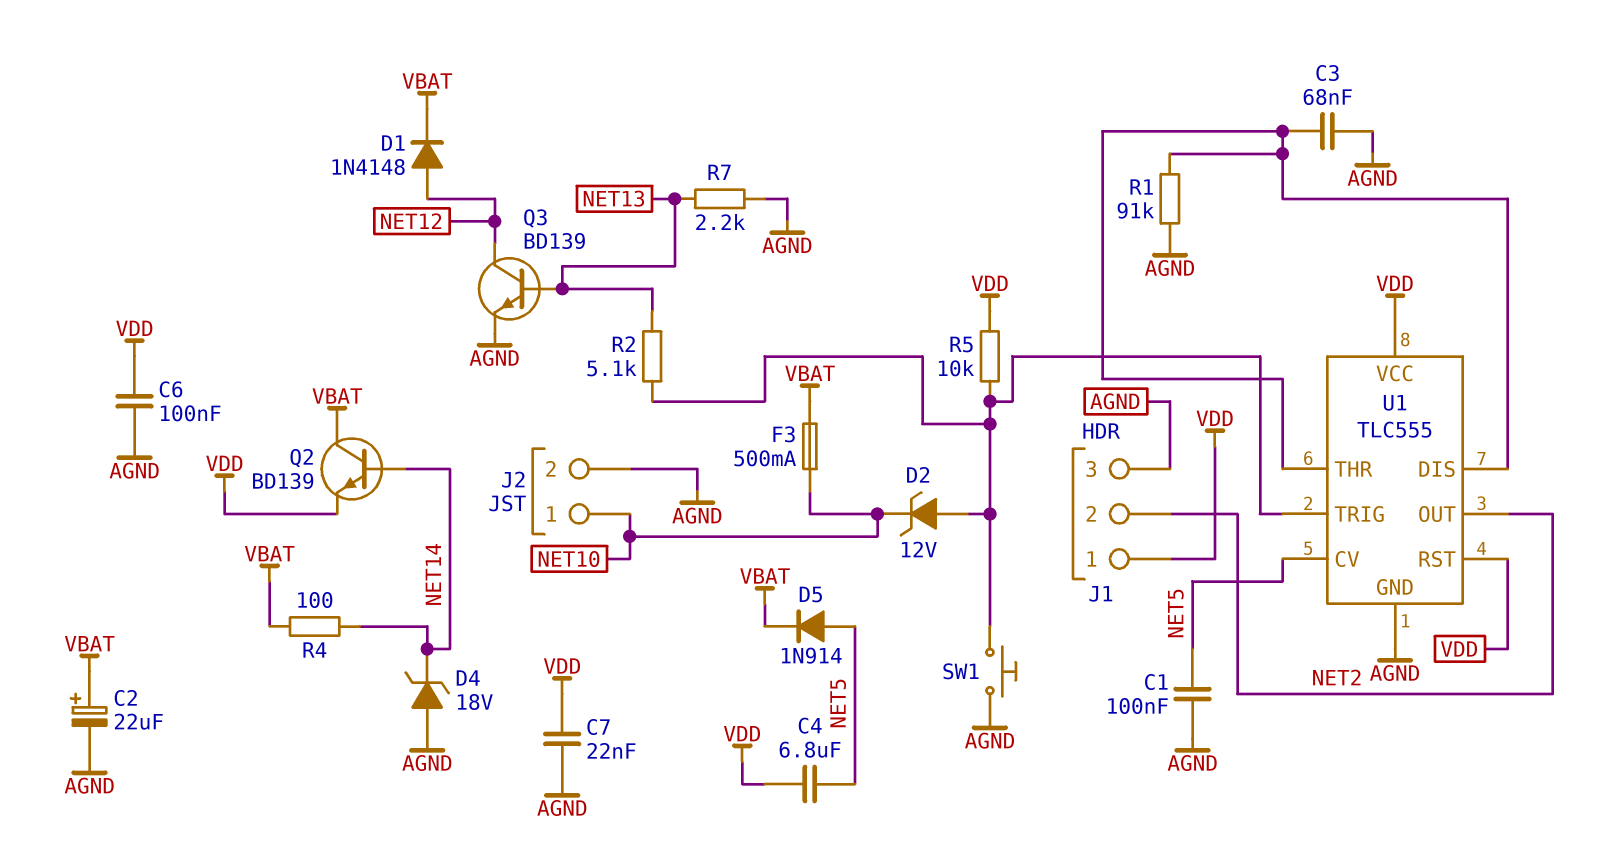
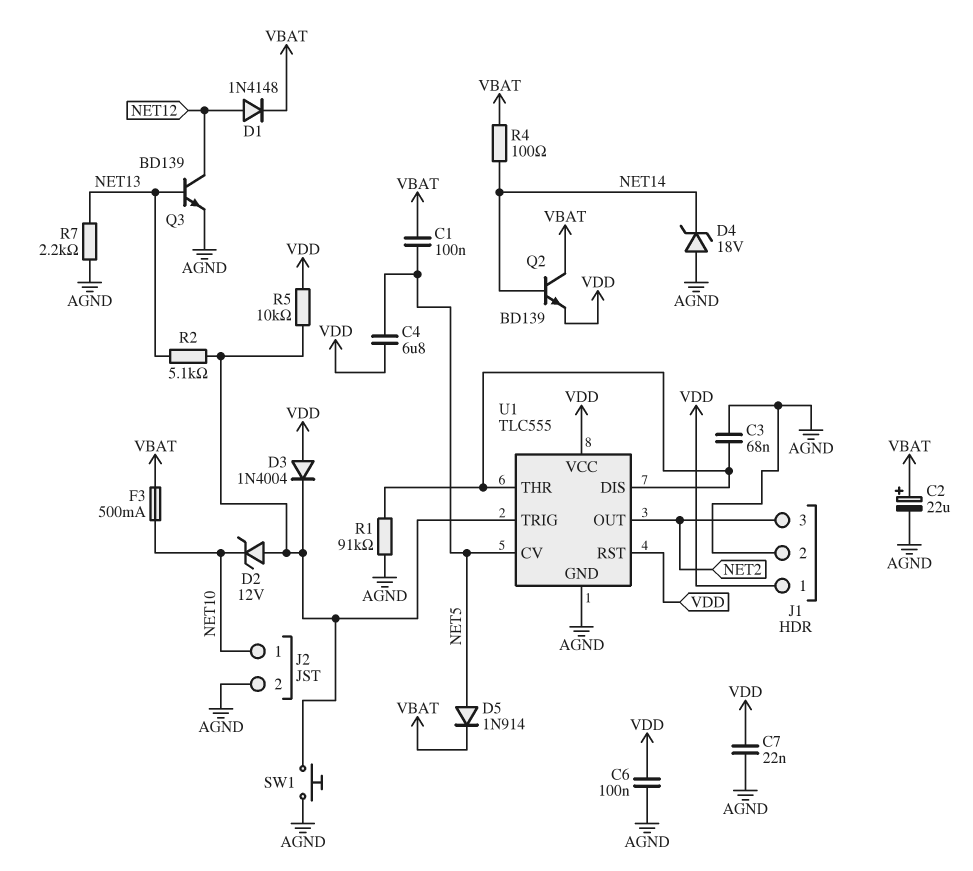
C1: 100nF (AGND, NET5) -> 100nF (NET5, VBAT)
D3: none -> diode 1N4004 (A VDD, K U1/TRIG)
J1 pin 2: NET2 -> AGND
J1 pin 3: AGND -> NET2

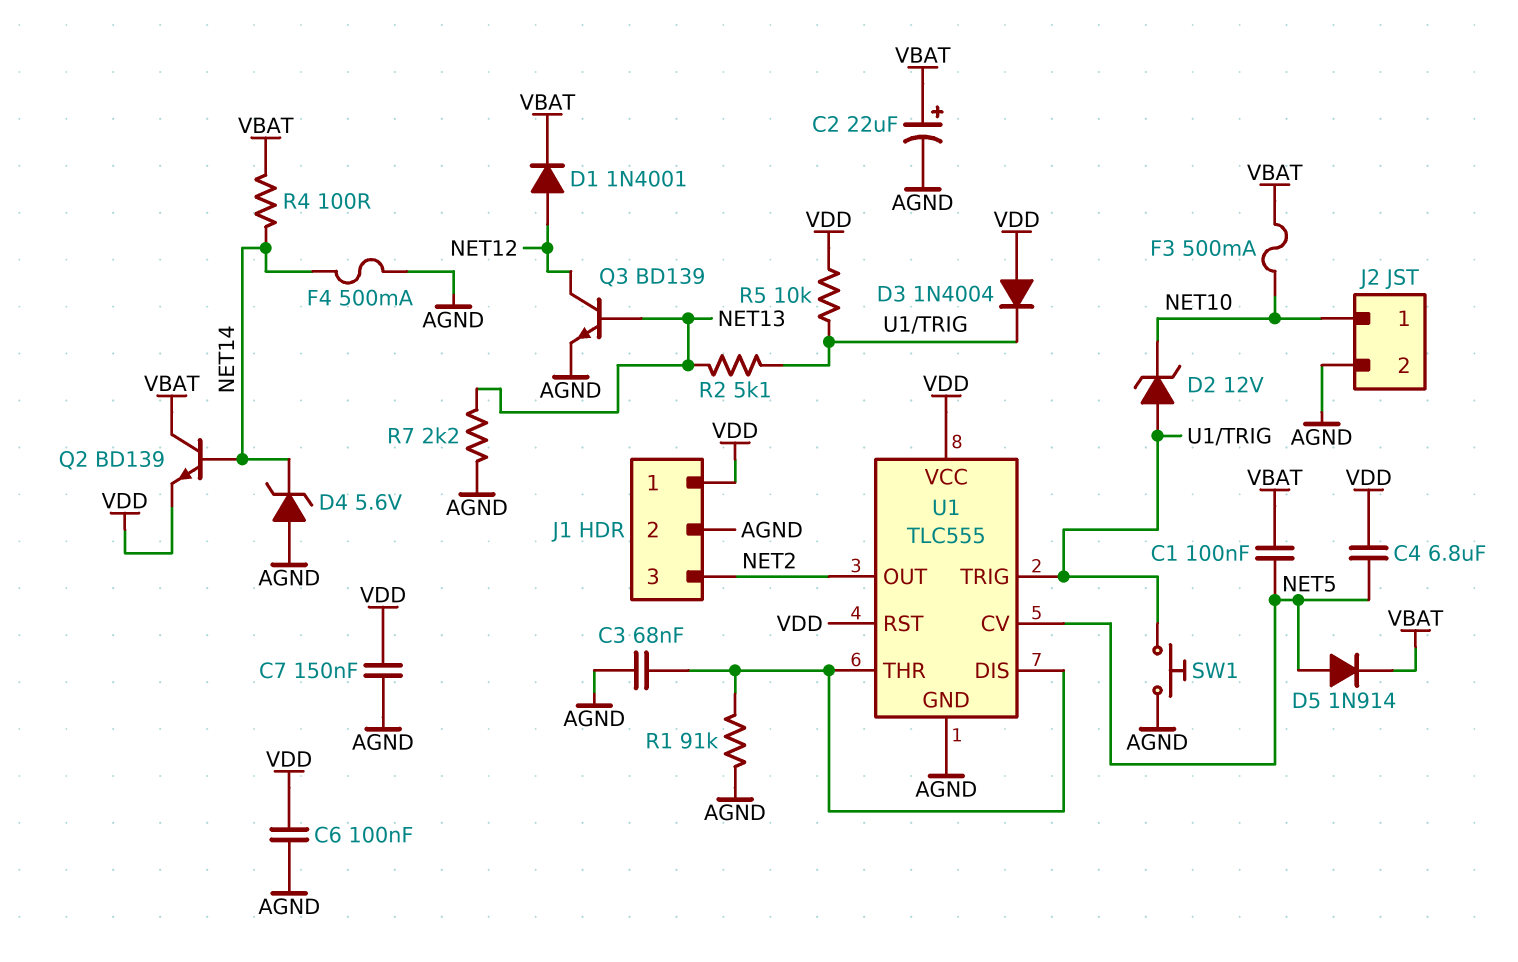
C7: 22nF (AGND, VDD) -> 150nF (AGND, VDD)
D1: diode 1N4148 (A NET12, K VBAT) -> diode 1N4001 (A NET12, K VBAT)
D4: zener 18V (A AGND, K NET14) -> zener 5.6V (A AGND, K NET14)
F4: none -> 500mA (AGND, NET14)

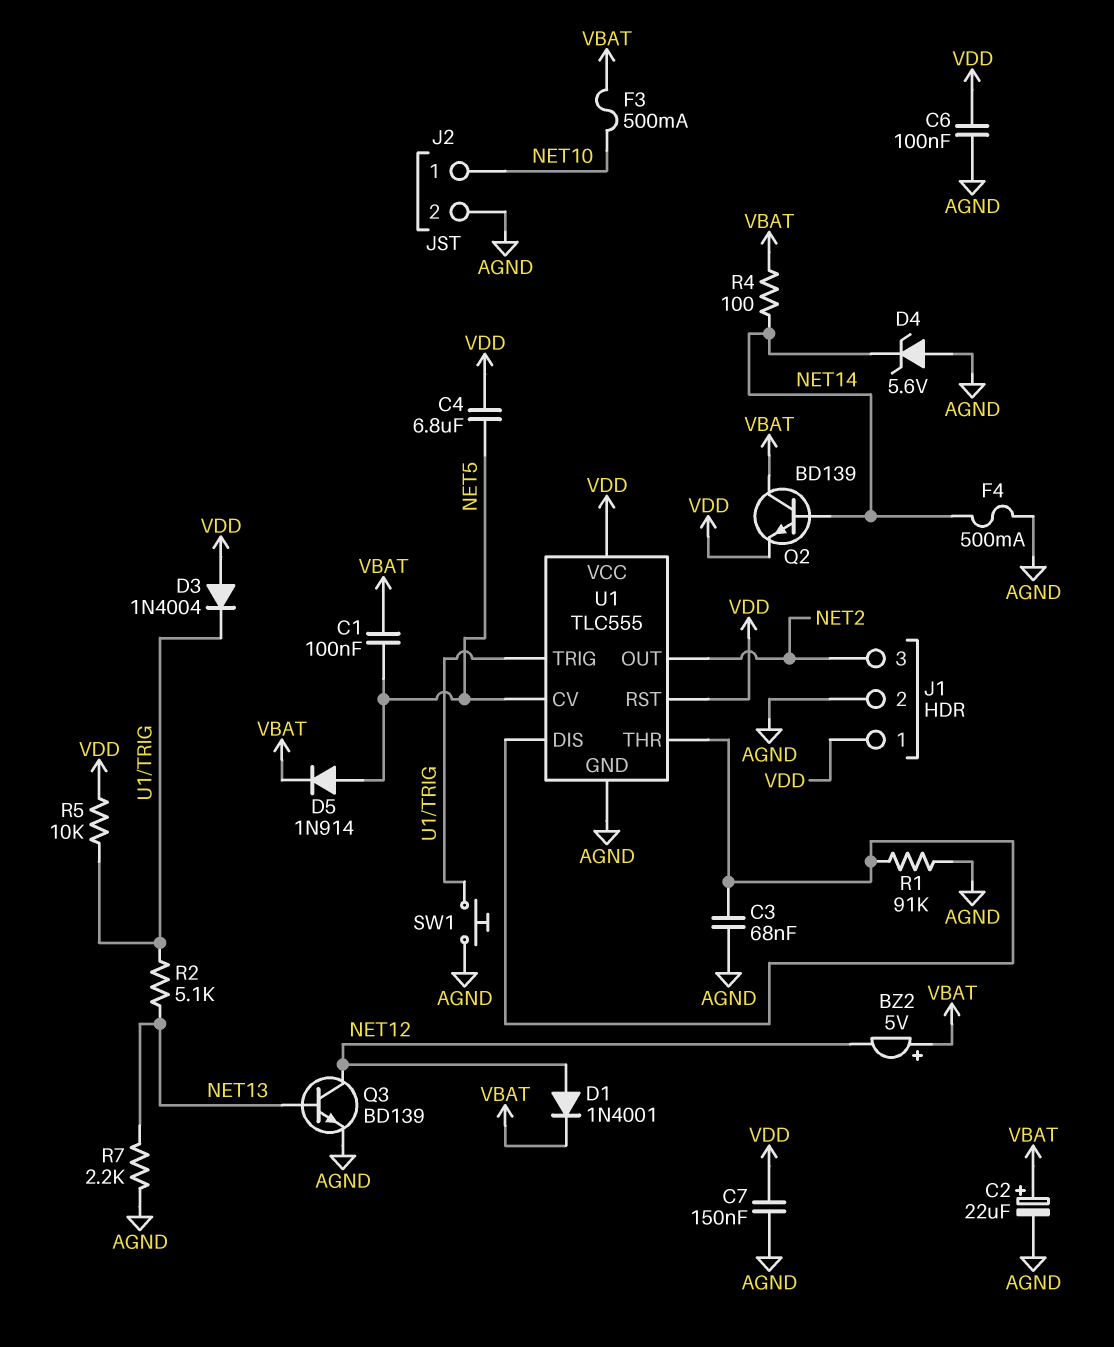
BZ2: none -> buzzer 5V (plus VBAT, minus NET12)
D2: zener 12V (A U1/TRIG, K NET10) -> none

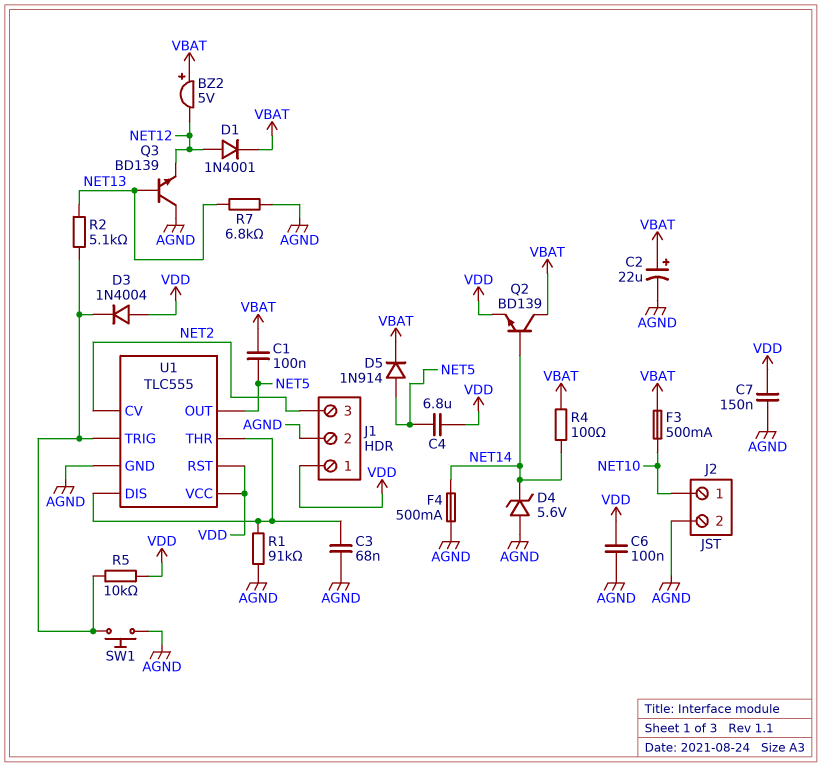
Q3: NPN BD139 (B NET13, C NET12, E AGND) -> NPN BD139 (B NET13, C AGND, E NET12)
R7: 2.2k (AGND, NET13) -> 6.8k (AGND, NET13)
U1 pin CV: NET5 -> NET2
U1 pin OUT: NET2 -> NET5

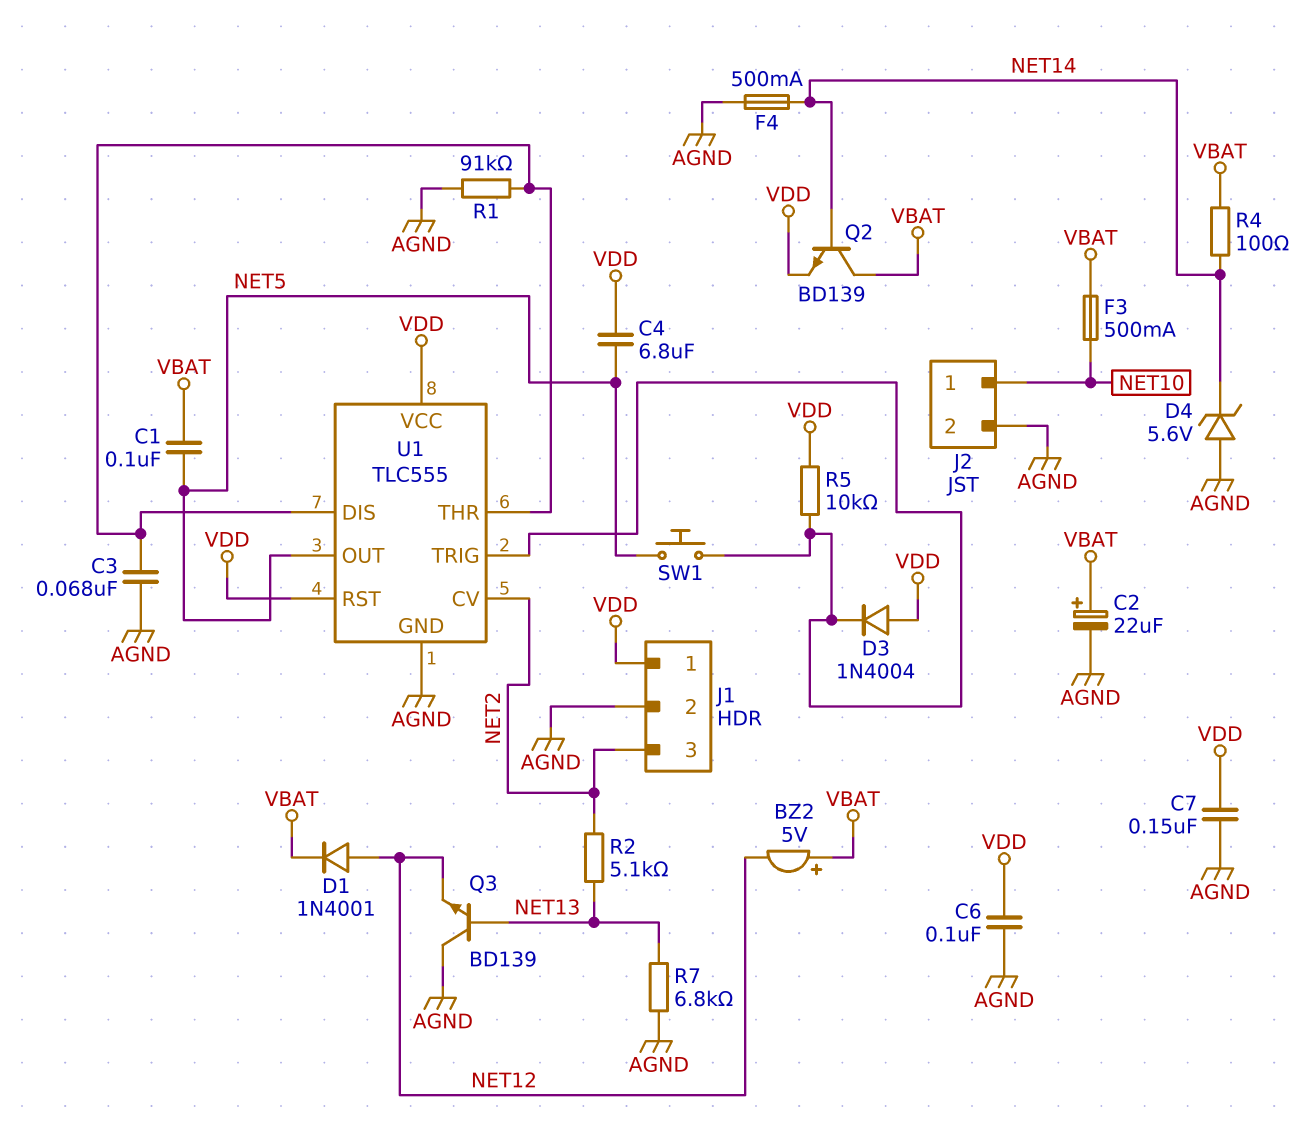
D5: diode 1N914 (A NET5, K VBAT) -> none
R2: 5.1k (NET13, U1/TRIG) -> 5.1k (NET2, NET13)
SW1: button (AGND, U1/TRIG) -> button (NET5, U1/TRIG)

